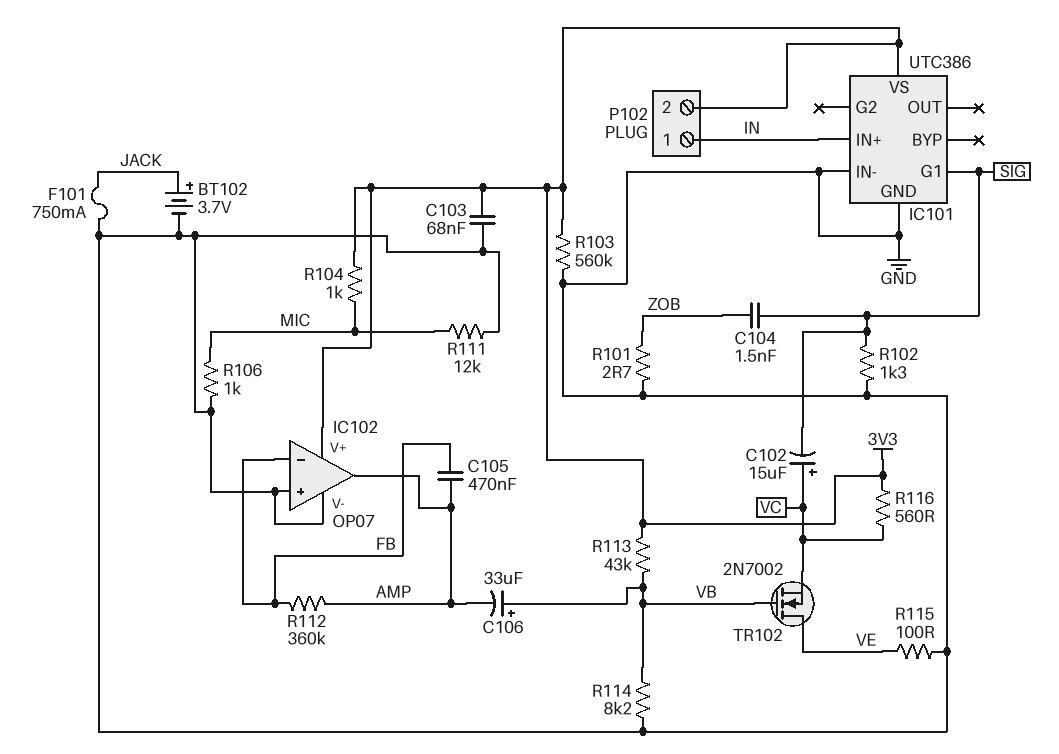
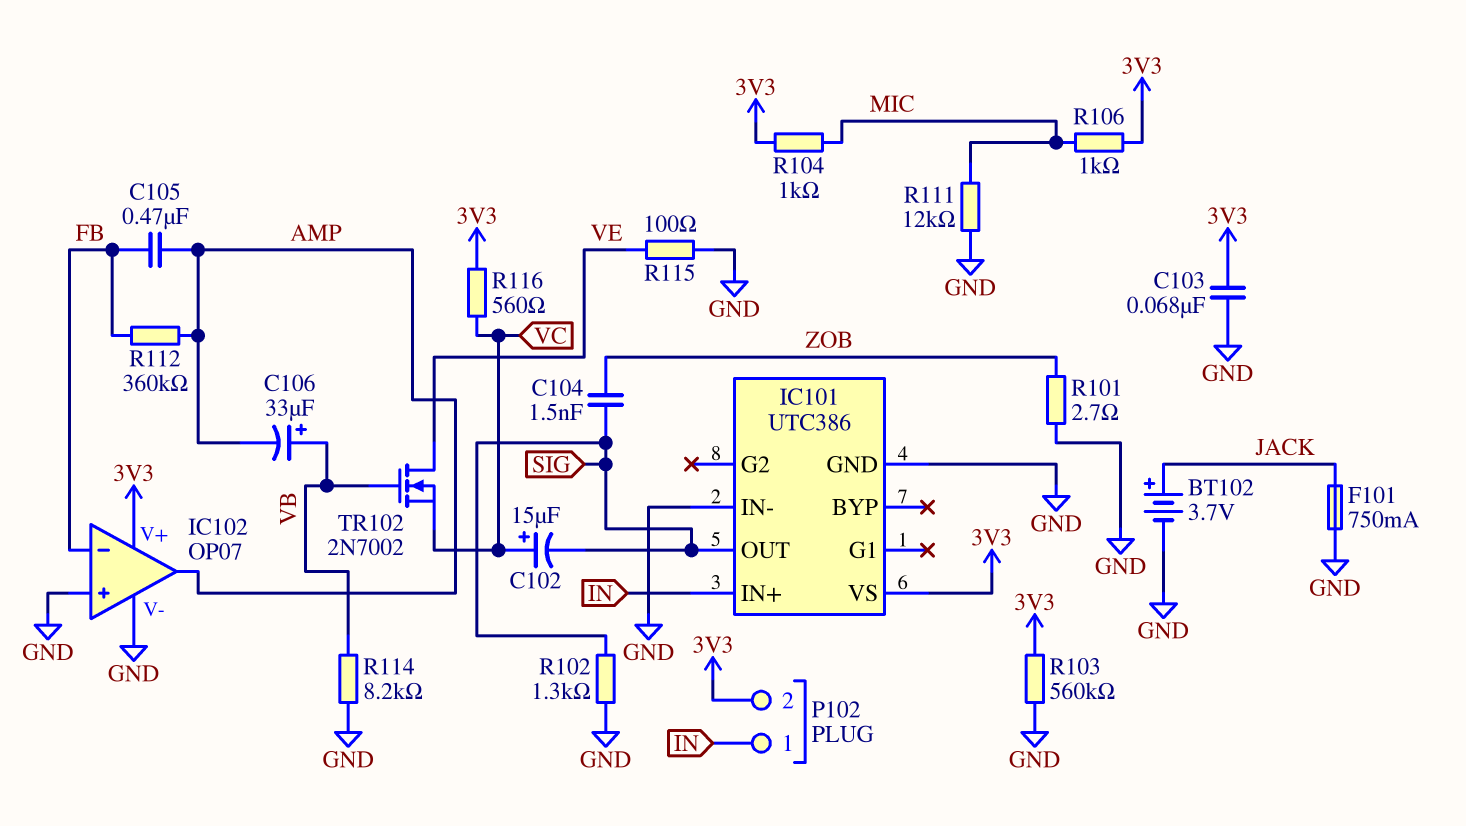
IC101 pin G1: SIG -> none
IC101 pin OUT: none -> SIG
R106: 1k (GND, MIC) -> 1k (3V3, MIC)
R113: 43k (3V3, VB) -> none

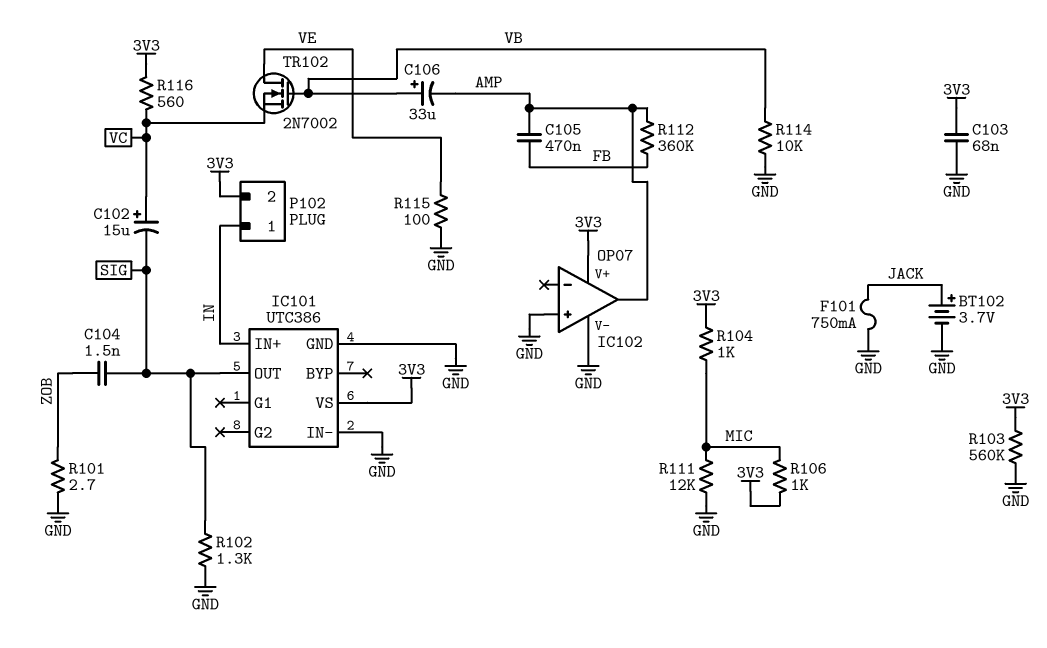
IC102 pin in-: FB -> none
R114: 8.2k (GND, VB) -> 10k (GND, VB)

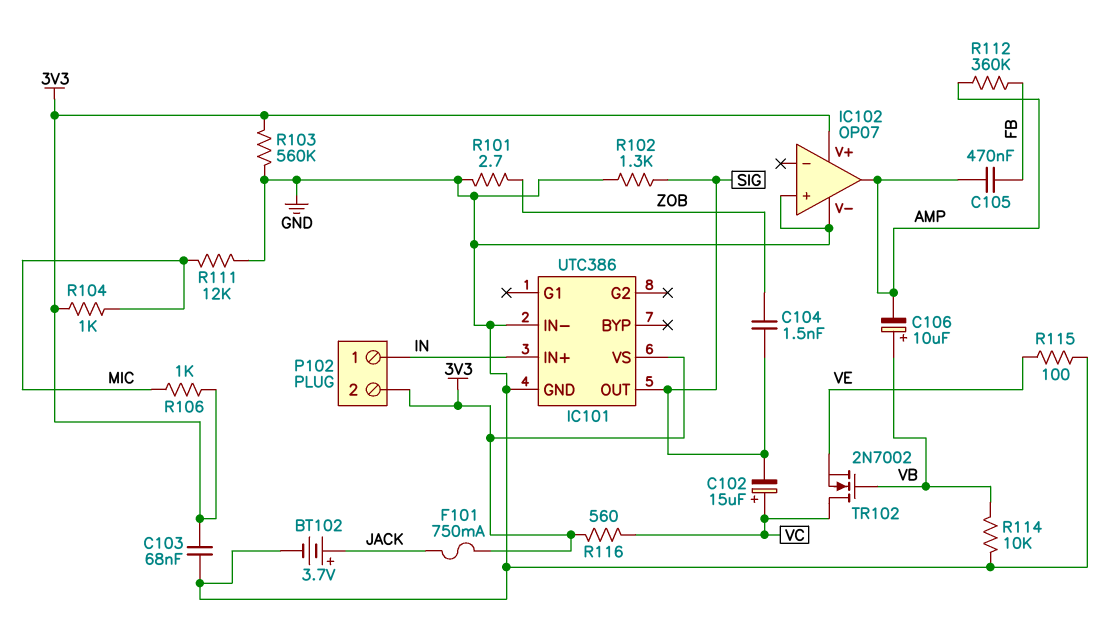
C106: 33uF (plus VB, minus AMP) -> 10uF (plus VB, minus AMP)
F101: 750mA (GND, JACK) -> 750mA (3V3, JACK)
TR102: NMOS 2N7002 (G VB, D VE, S VC) -> NMOS 2N7002 (G VB, D VC, S VE)

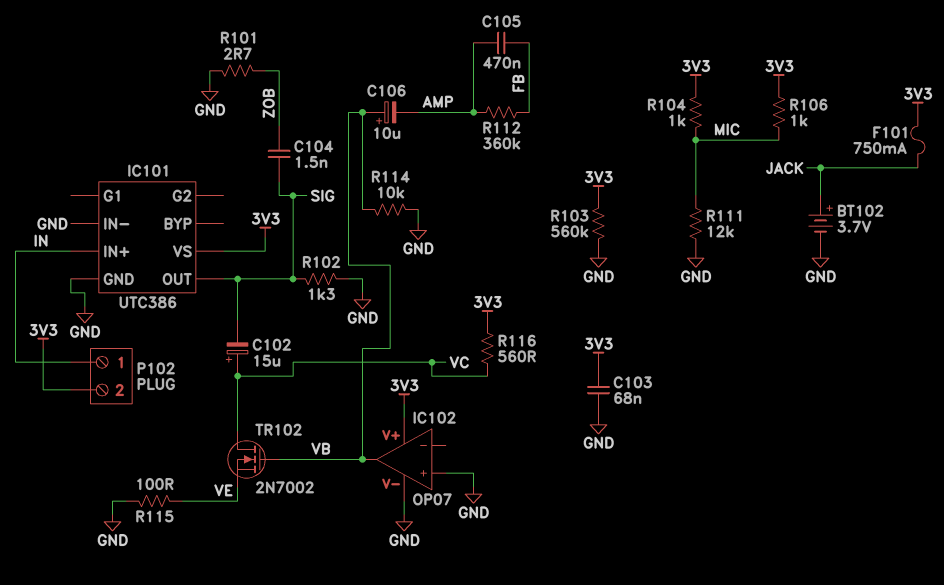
IC102 pin out: AMP -> VB

